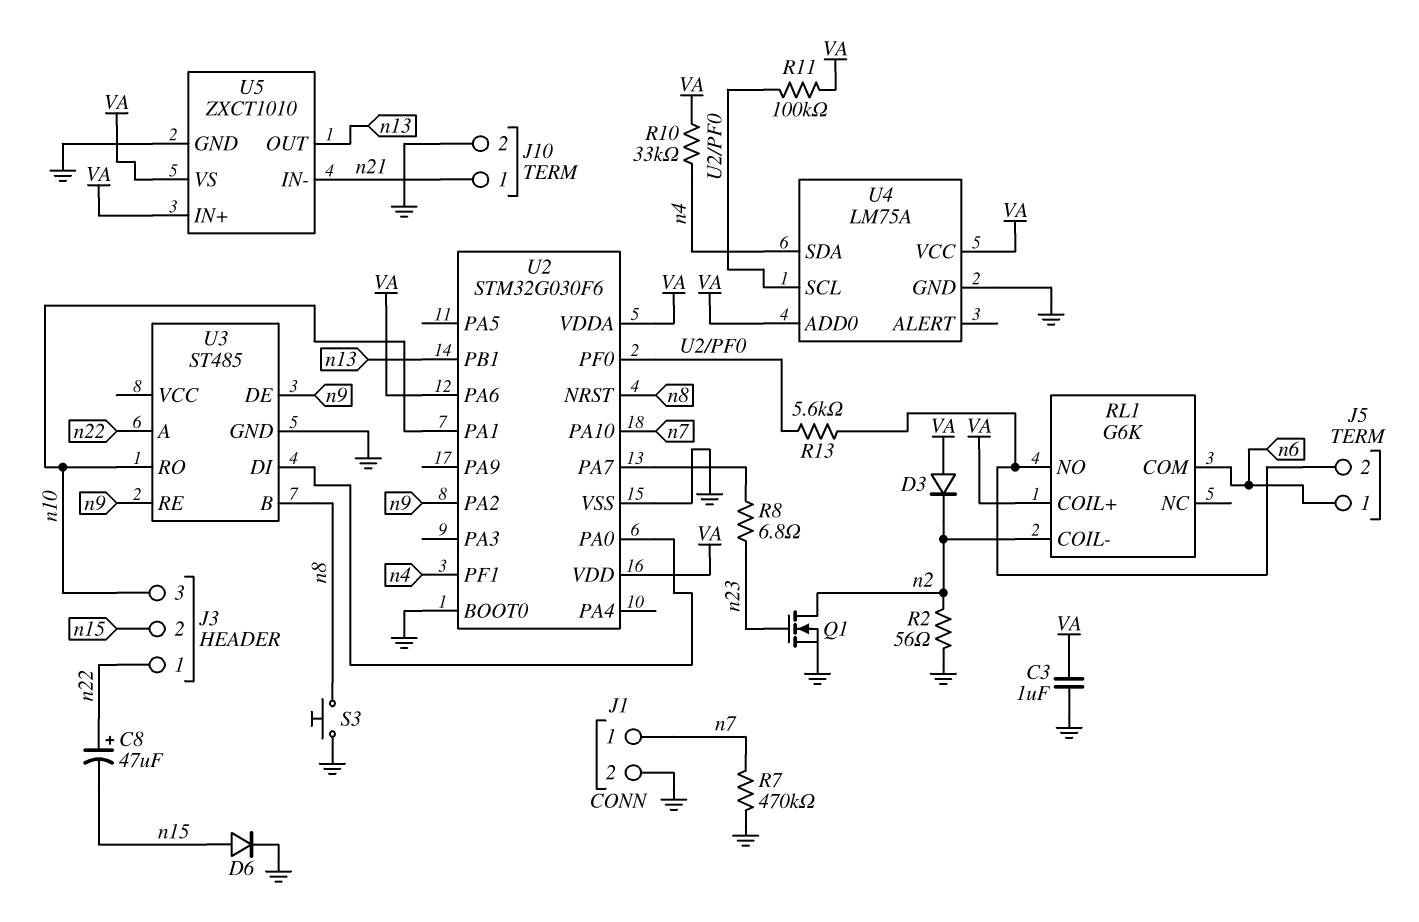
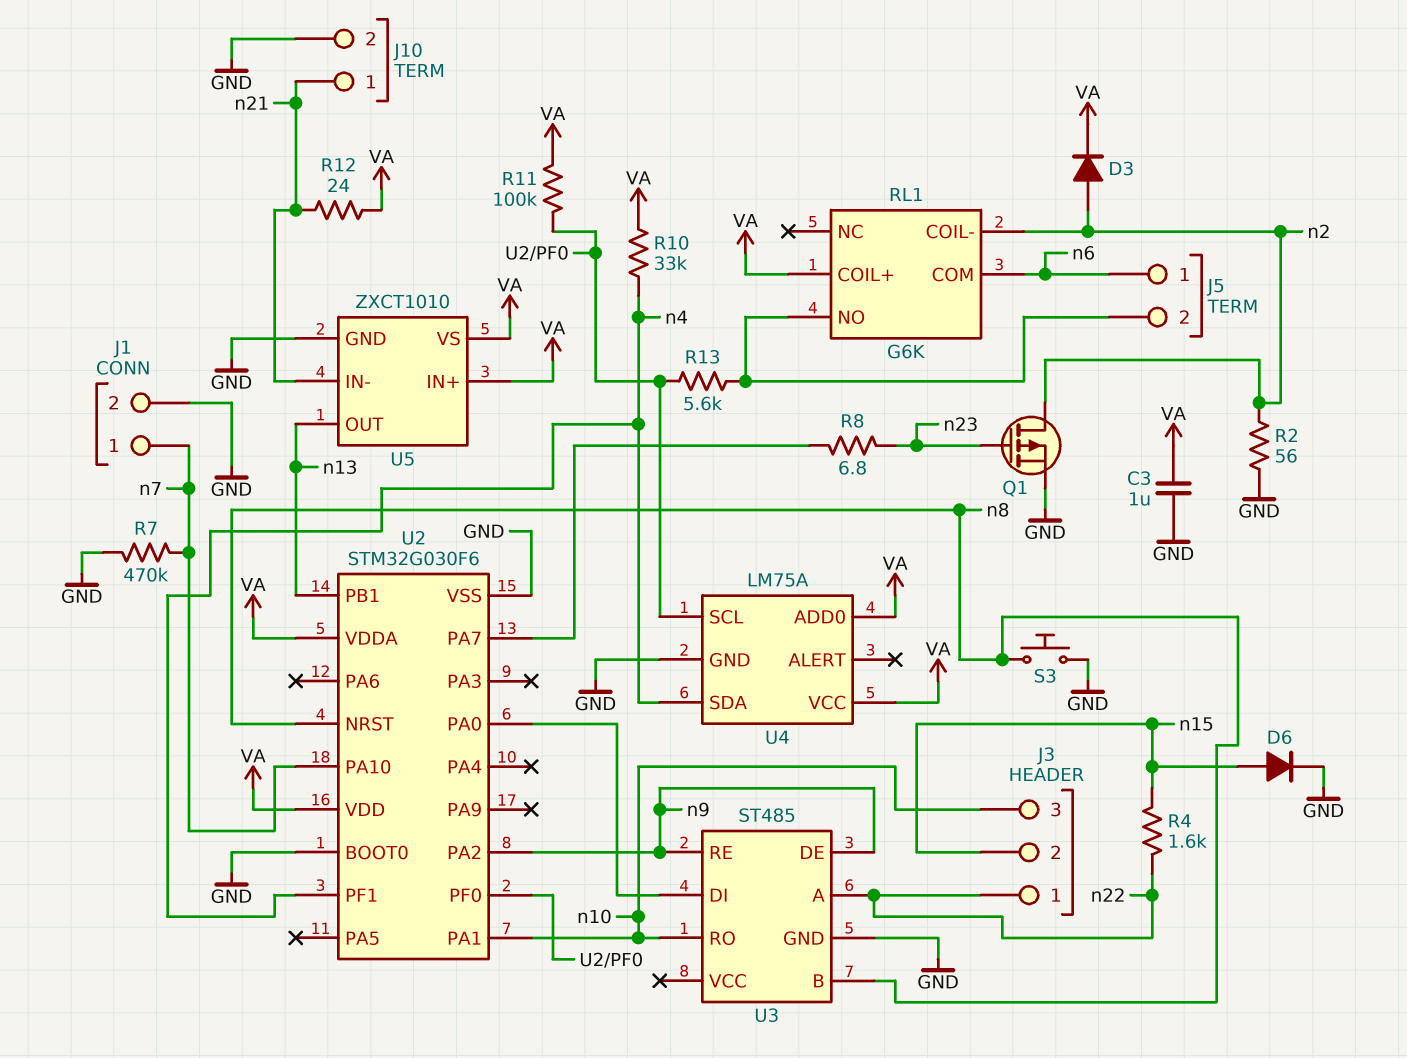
C8: 47uF (plus n22, minus n15) -> none
D3: diode (A VA, K n2) -> diode (A n2, K VA)
Q1: NMOS (G n23, D n2, S GND) -> PMOS (G n23, D n2, S GND)
R4: none -> 1.6k (n15, n22)
R12: none -> 24 (VA, n21)
U2 pin PA6: VA -> none

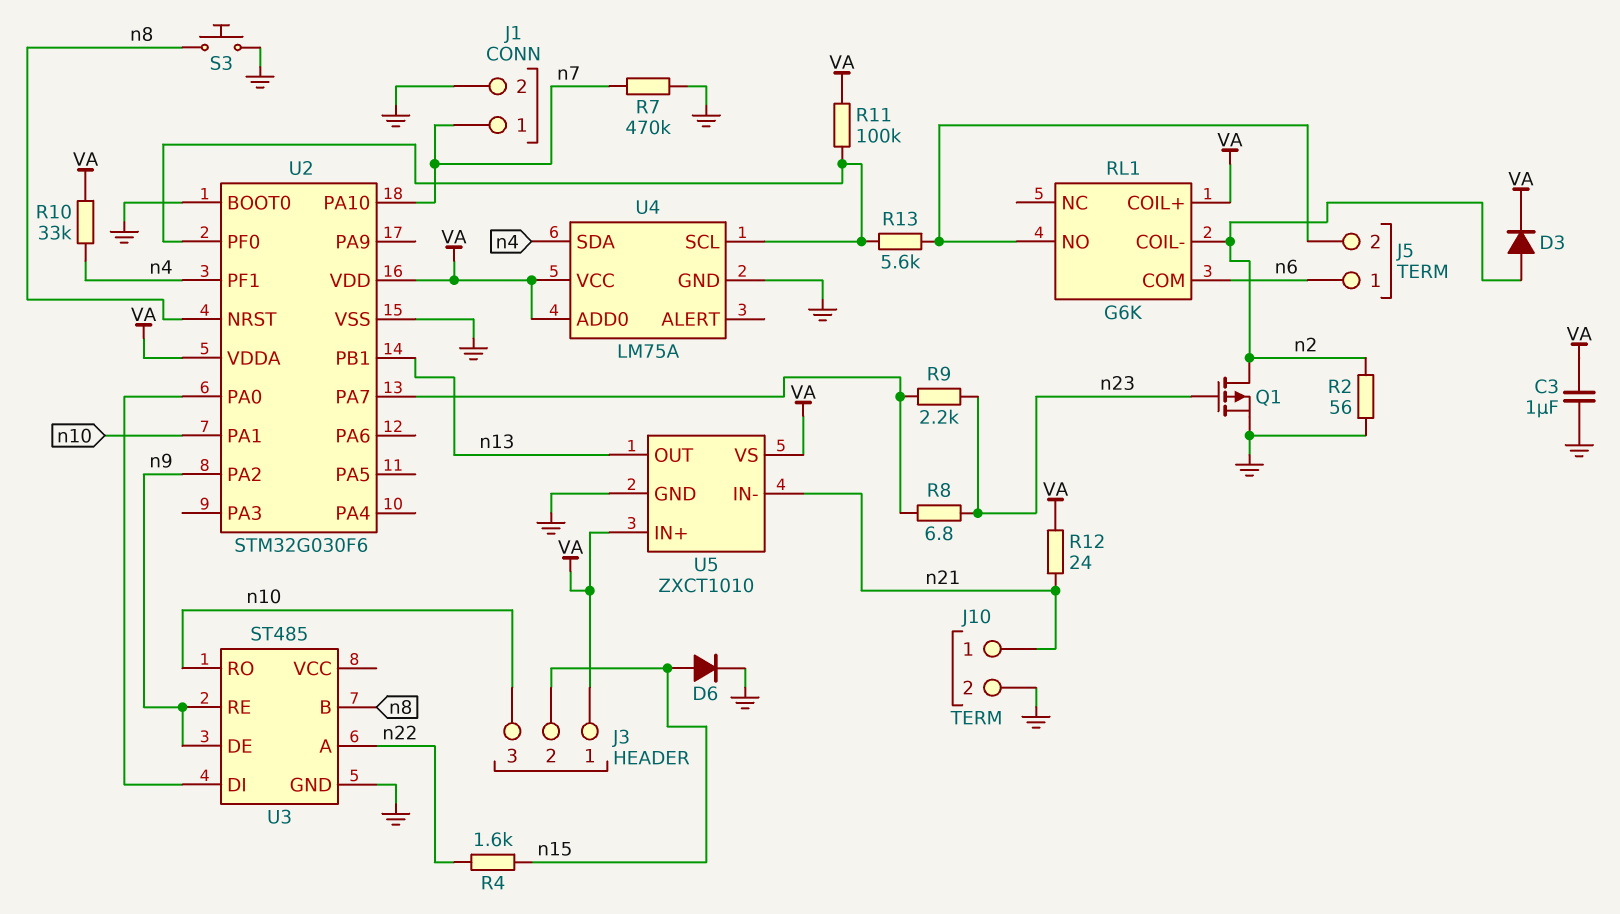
J3 pin 1: n22 -> VA
R9: none -> 2.2k (U2/PA7, n23)

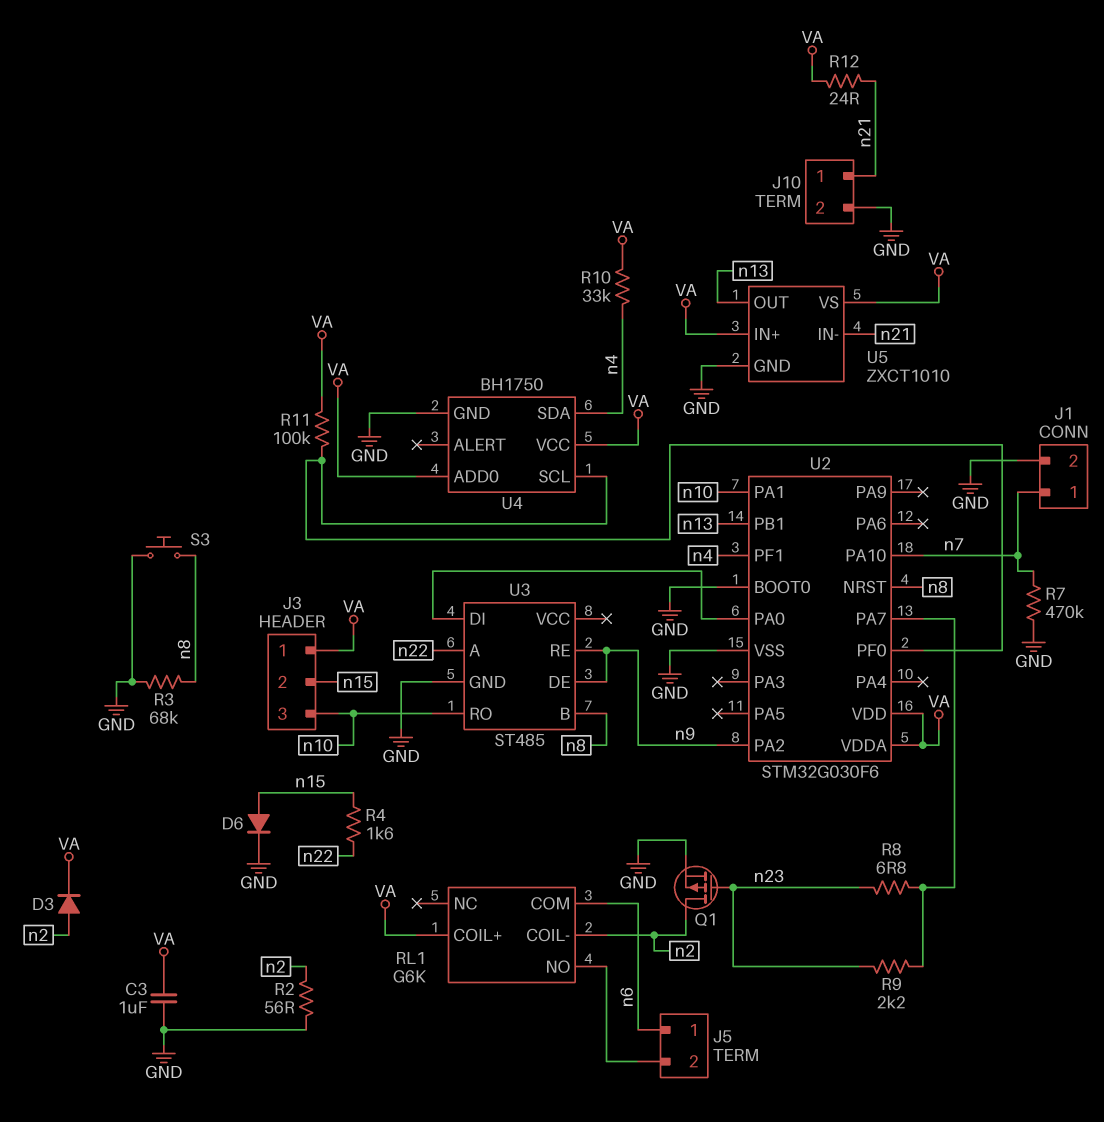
R3: none -> 68k (GND, n8)
R13: 5.6k (J5/2, U2/PF0) -> none
U4: LM75A -> BH1750

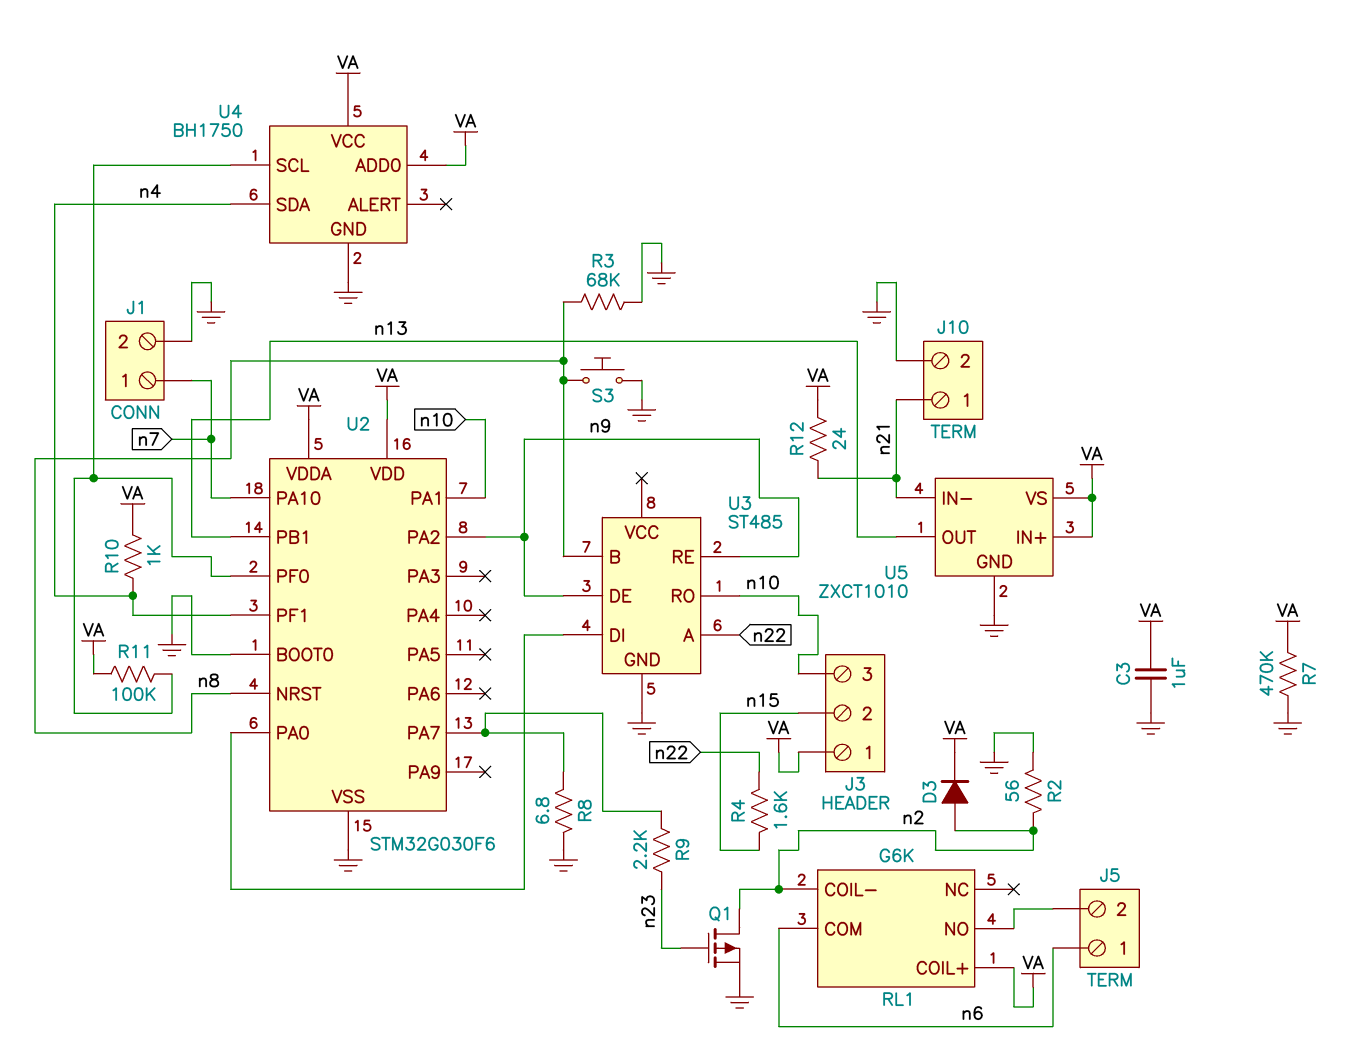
D6: diode (A n15, K GND) -> none
R7: 470k (GND, n7) -> 470k (GND, VA)
R8: 6.8 (U2/PA7, n23) -> 6.8 (GND, U2/PA7)
R10: 33k (VA, n4) -> 1k (VA, n4)

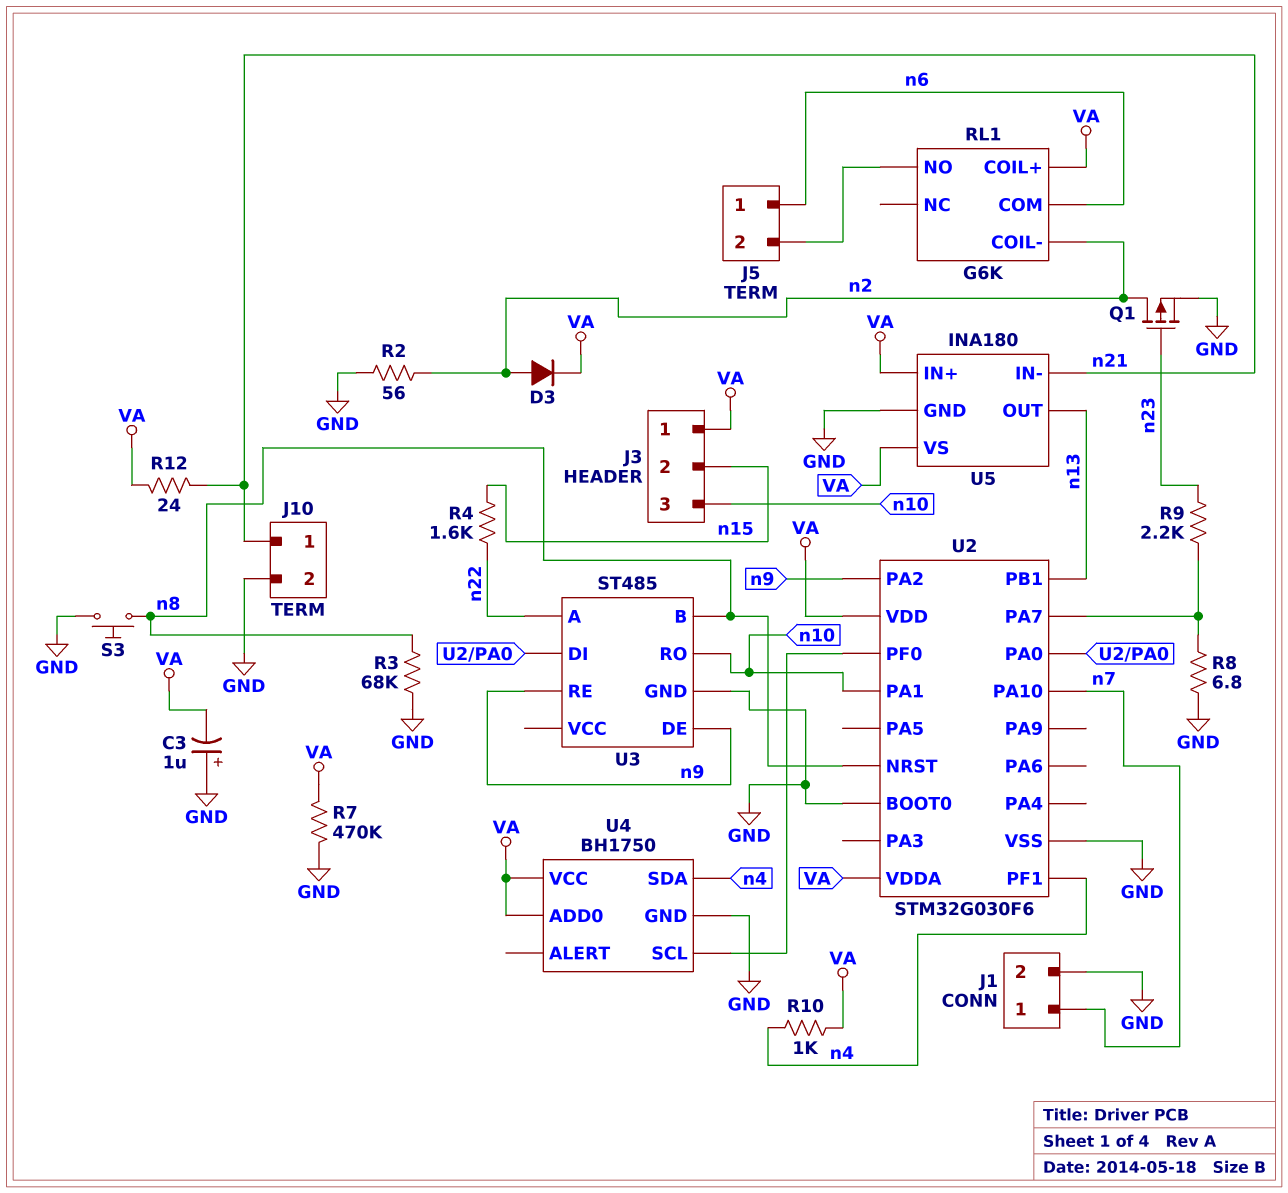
C3: 1uF (GND, VA) -> 1uF (plus GND, minus VA)
R11: 100k (U2/PF0, VA) -> none
U5: ZXCT1010 -> INA180

